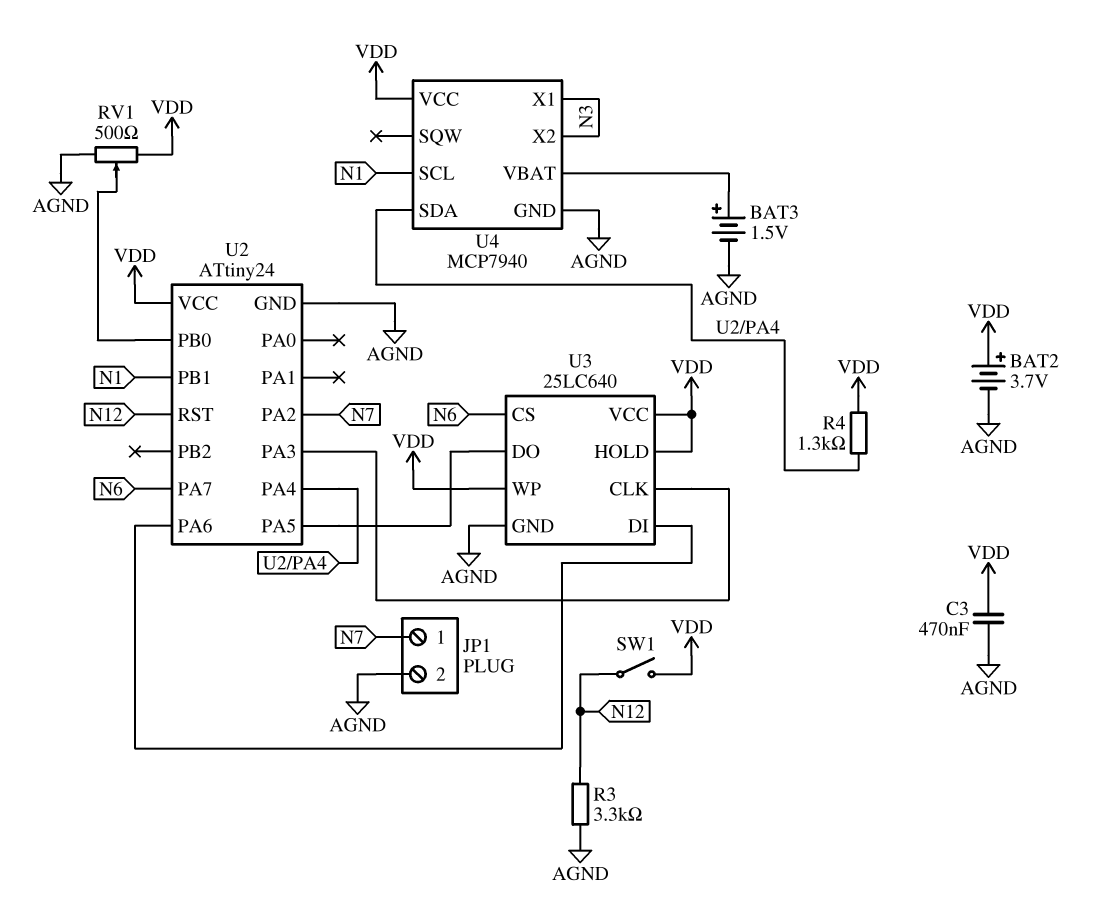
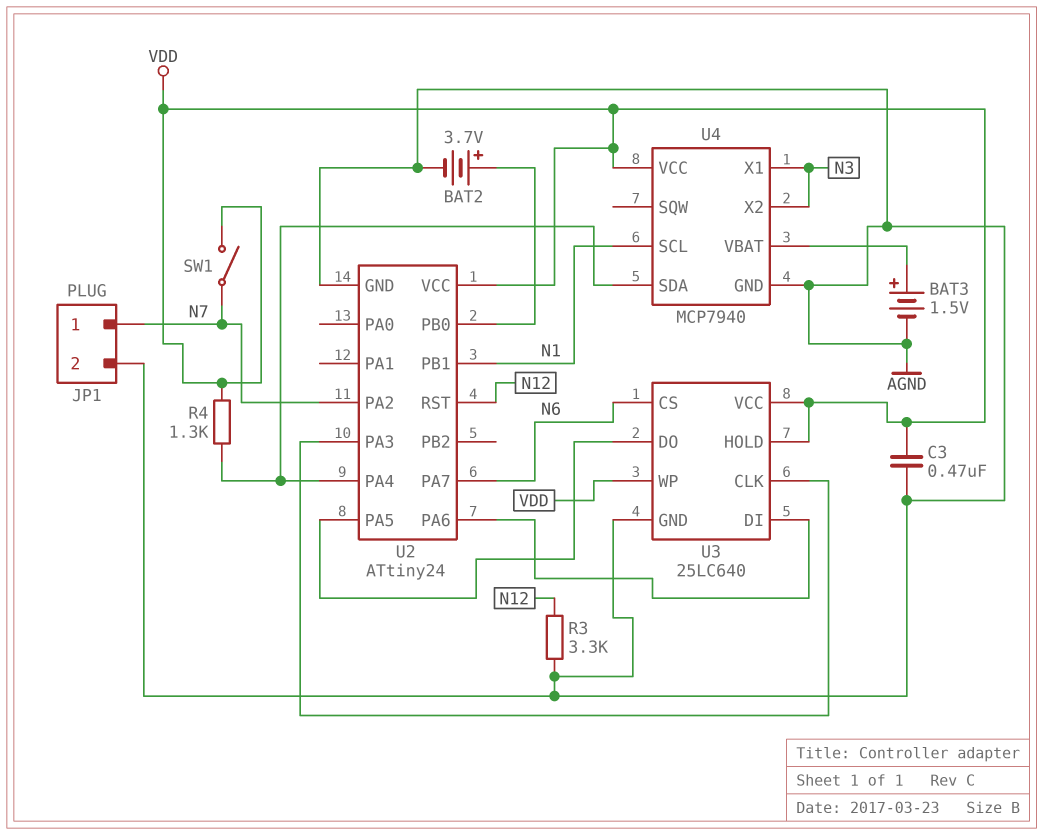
BAT2: 3.7V (plus VDD, minus AGND) -> 3.7V (plus U2/PB0, minus AGND)
RV1: 500 (AGND, VDD, wiper U2/PB0) -> none
SW1: switch (N12, VDD) -> switch (N7, VDD)

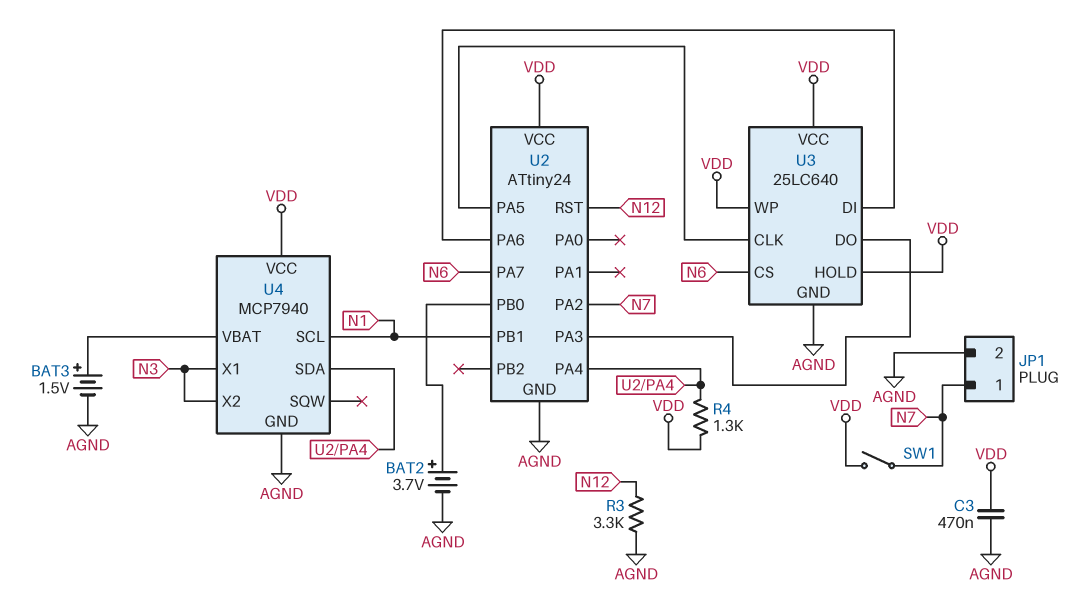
U3 pin CLK: U2/PA3 -> U2/PA5
U3 pin DO: U2/PA5 -> U2/PA3

